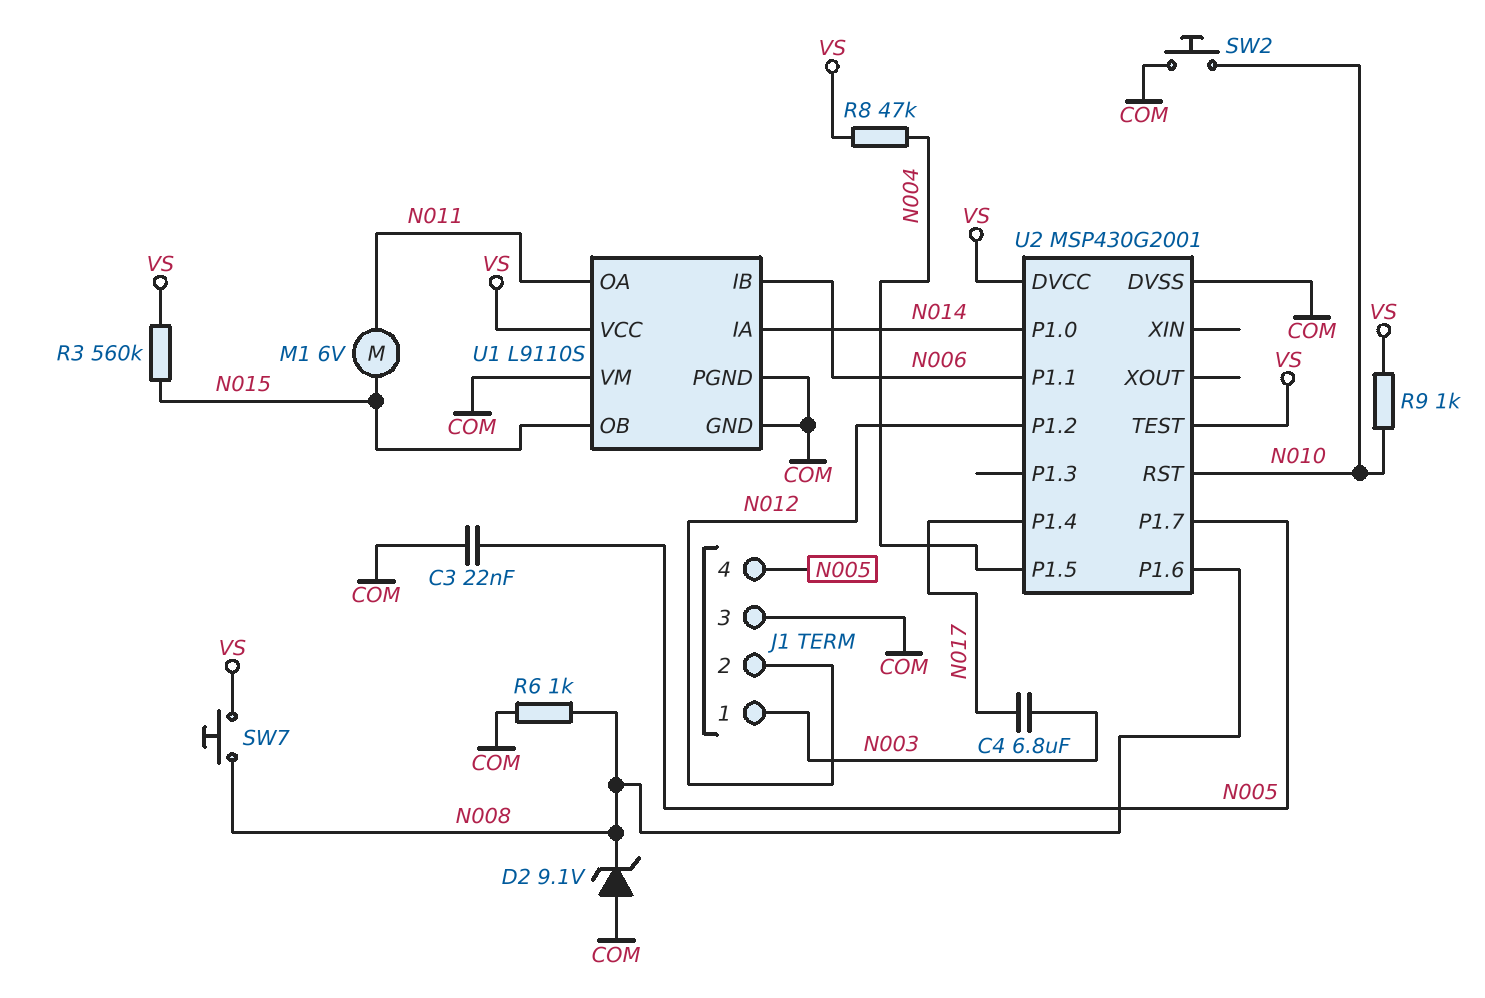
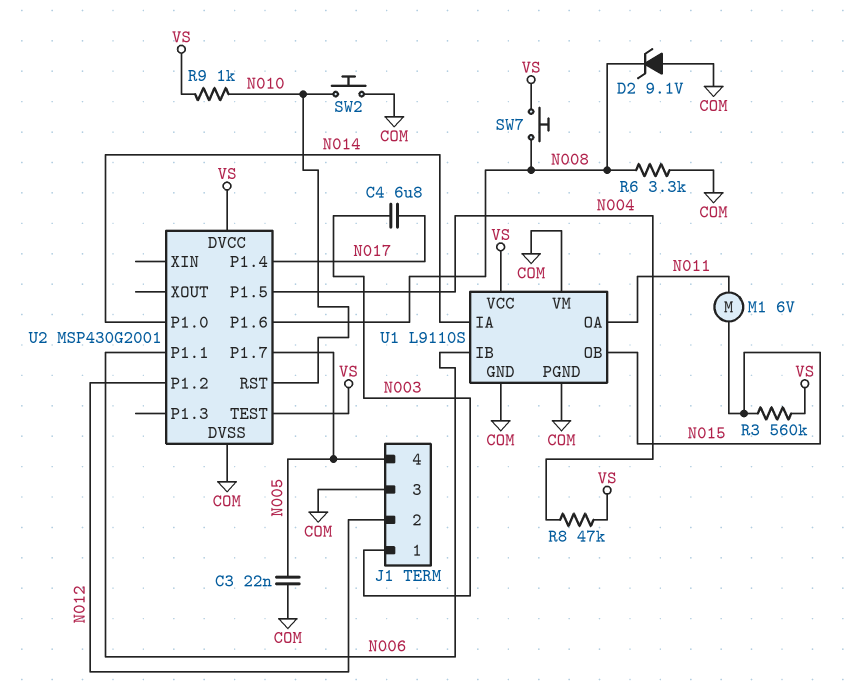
R6: 1k (COM, N008) -> 3.3k (COM, N008)

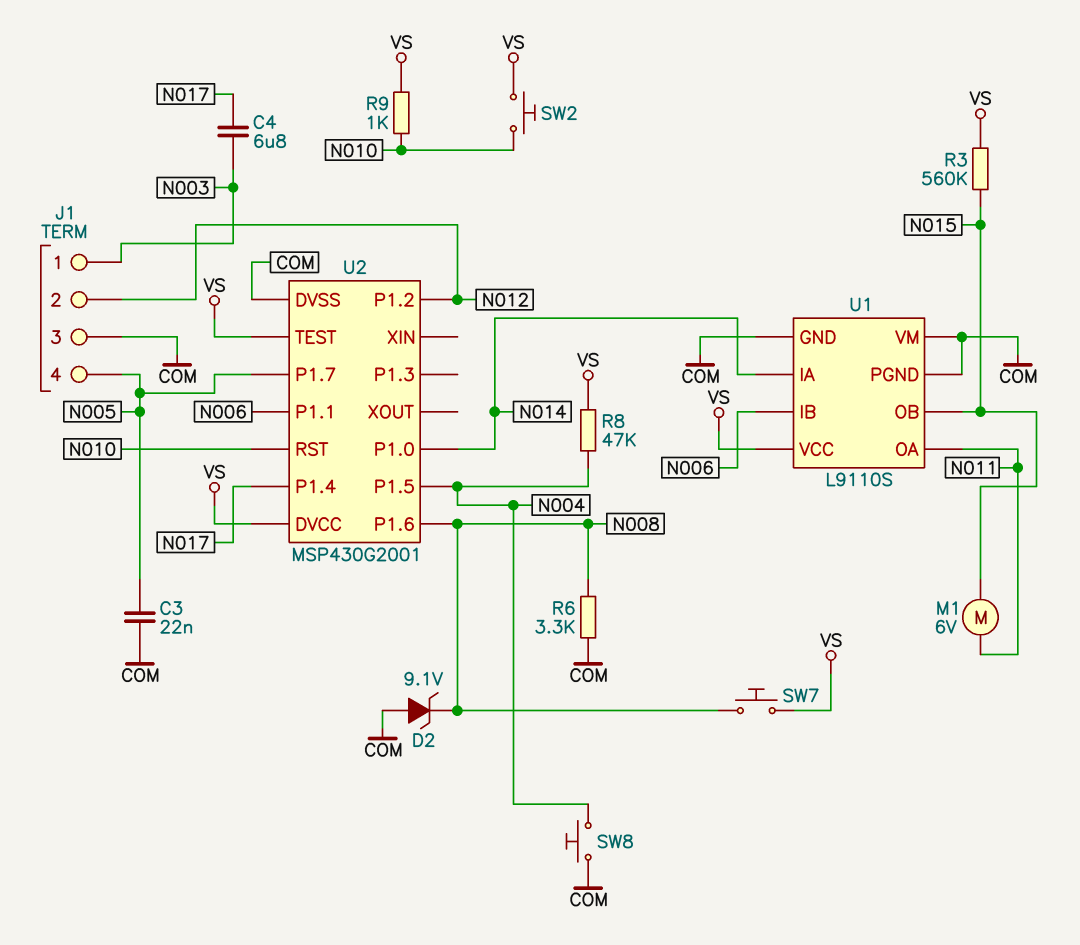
SW2: button (COM, N010) -> button (N010, VS)
SW8: none -> button (COM, N004)

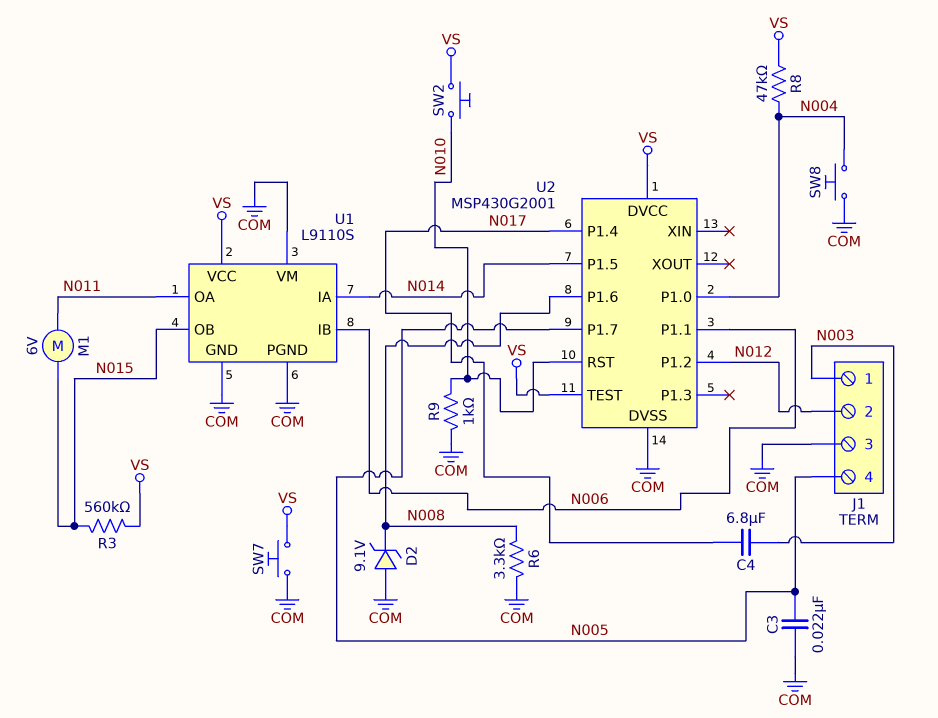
R9: 1k (N010, VS) -> 1k (COM, N010)
SW7: button (N008, VS) -> button (COM, VS)
U2 pin P1.0: N014 -> N004
U2 pin P1.5: N004 -> N014

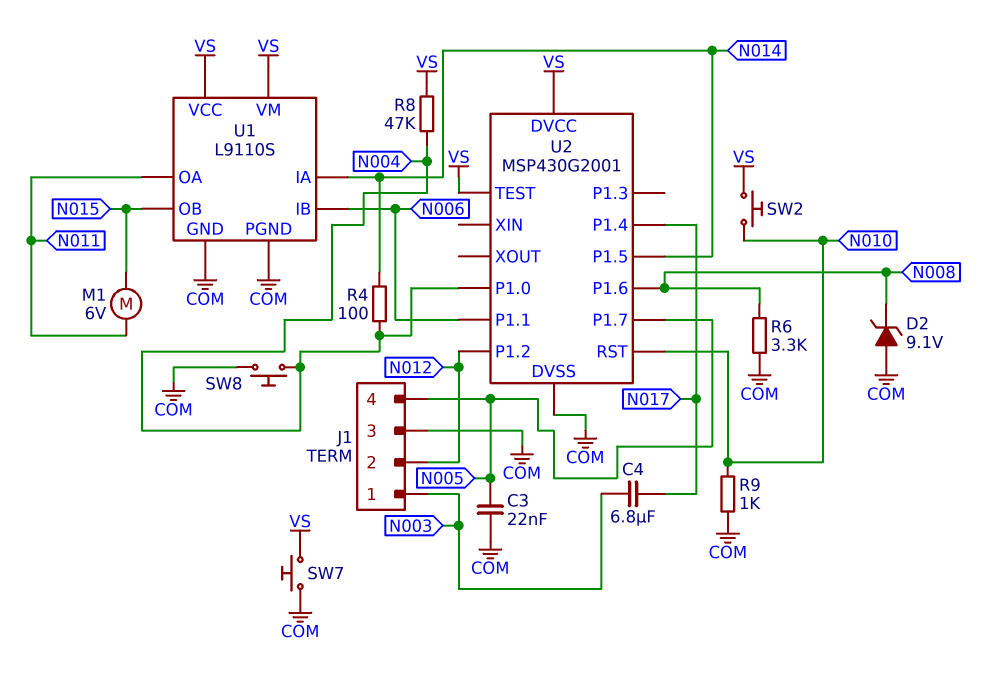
R3: 560k (N015, VS) -> none
R4: none -> 100 (N004, N014)
U1 pin VM: COM -> VS

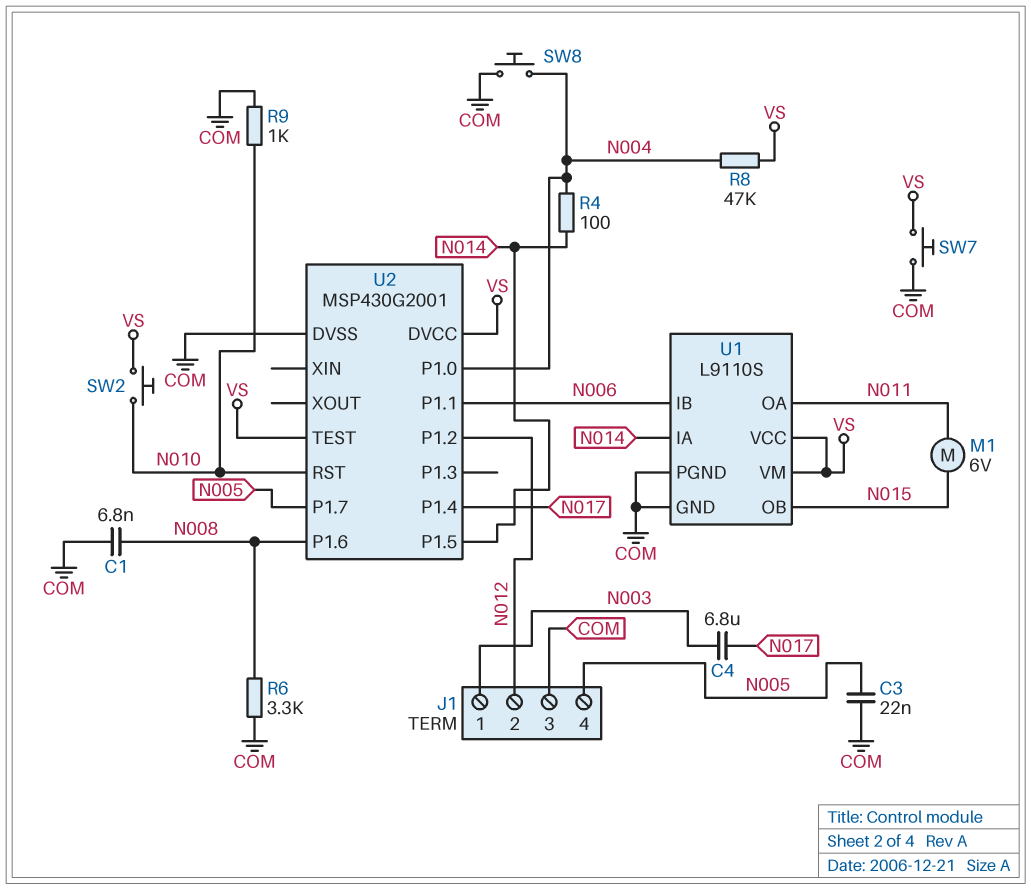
C1: none -> 6.8nF (COM, N008)
D2: zener 9.1V (A COM, K N008) -> none

